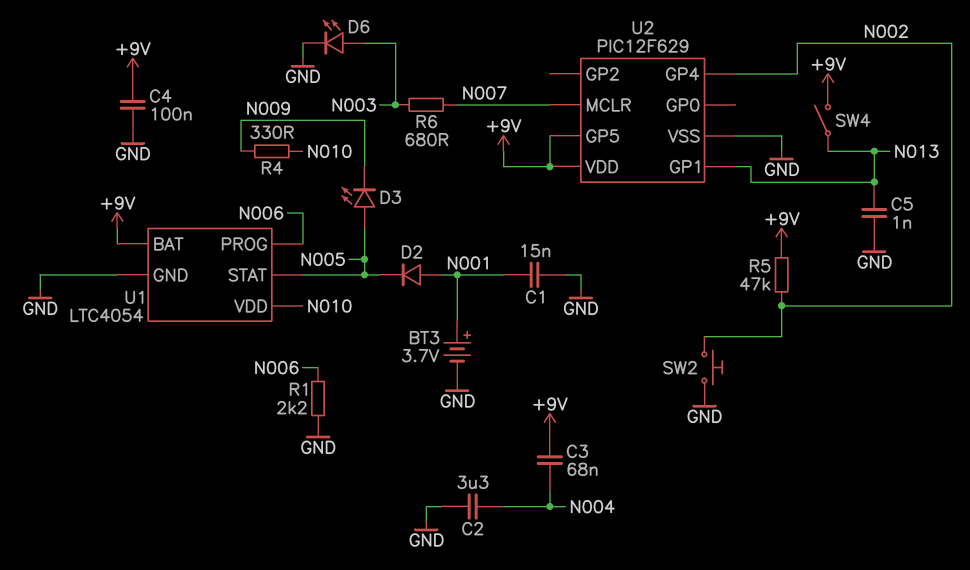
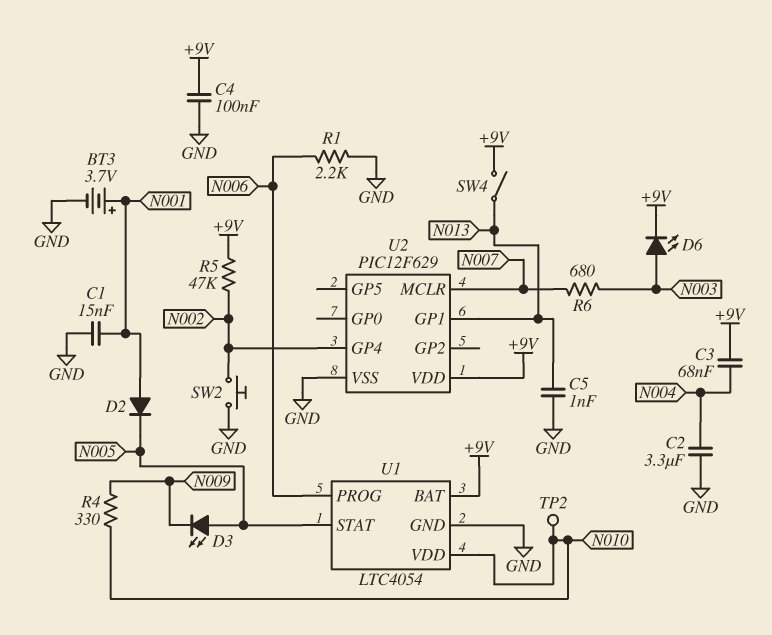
D6: LED (A N003, K GND) -> LED (A N003, K +9V)
TP2: none -> test point (N010)
U2 pin GP5: +9V -> none

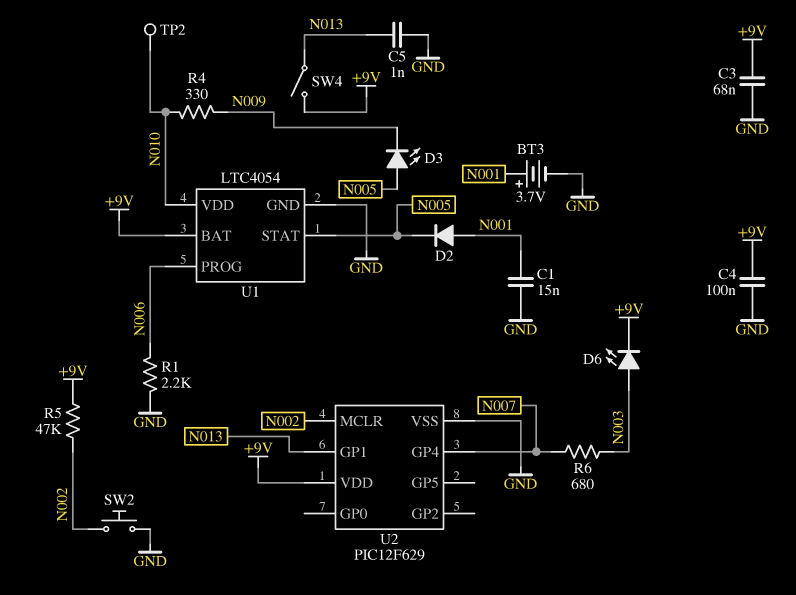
C2: 3.3uF (GND, N004) -> none
C3: 68nF (+9V, N004) -> 68nF (+9V, GND)
U2 pin GP4: N002 -> N007
U2 pin MCLR: N007 -> N002

